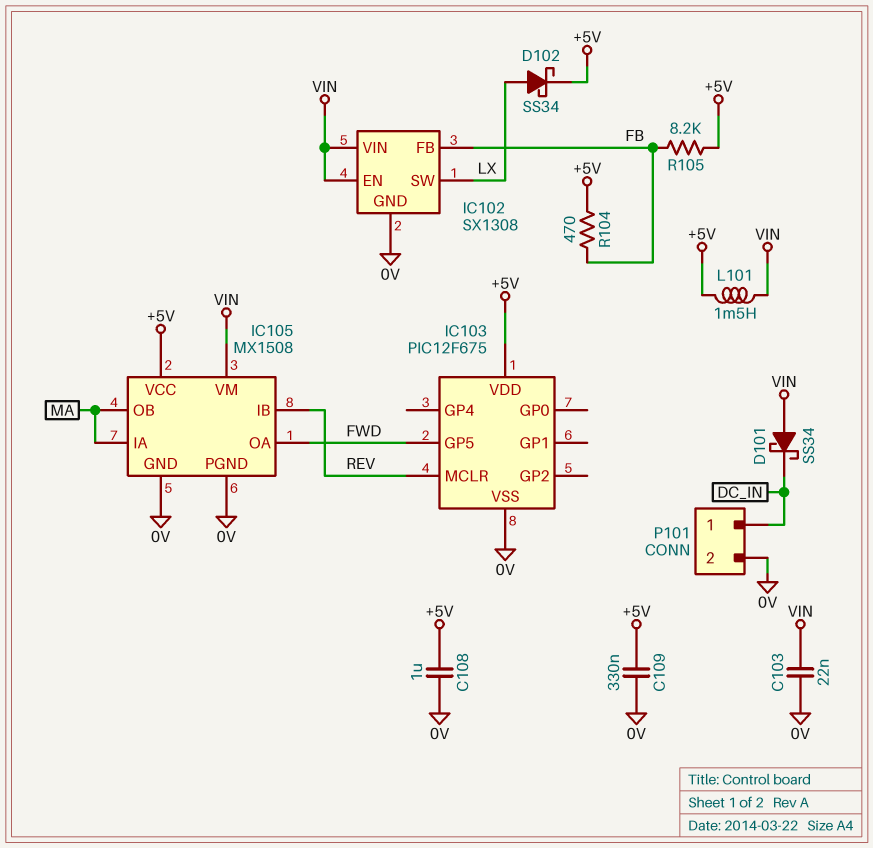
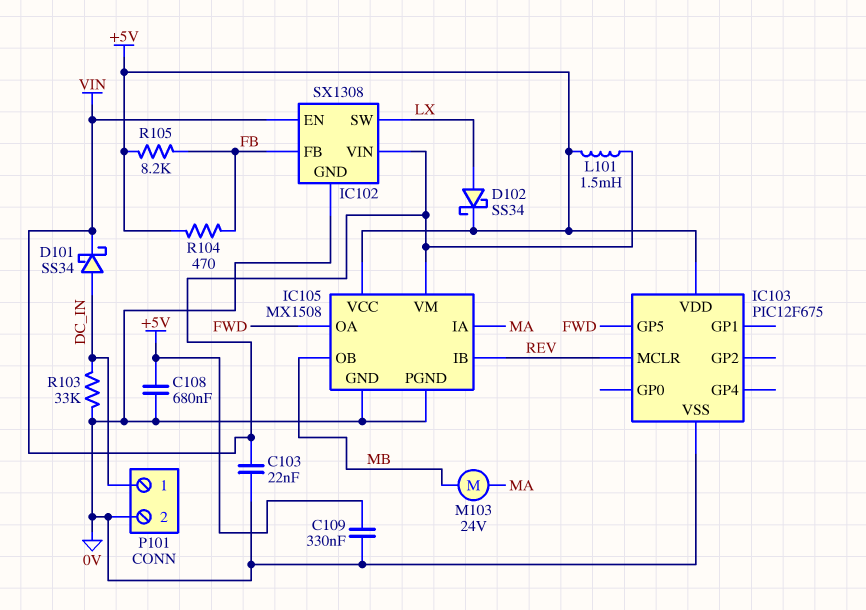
C108: 1uF (+5V, 0V) -> 680nF (+5V, 0V)
D101: schottky SS34 (A VIN, K DC_IN) -> schottky SS34 (A DC_IN, K VIN)
IC105 pin OB: MA -> MB
M103: none -> motor 24V (MA, MB)
R103: none -> 33k (0V, DC_IN)

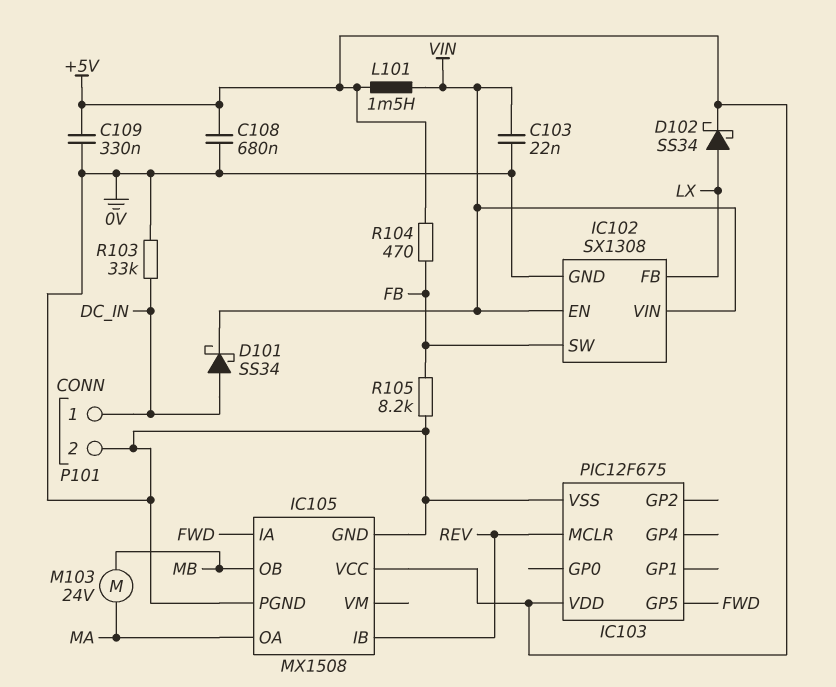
IC102 pin FB: FB -> LX
IC102 pin SW: LX -> FB
IC105 pin IA: MA -> FWD
IC105 pin OA: FWD -> MA
IC105 pin VM: VIN -> none
R105: 8.2k (+5V, FB) -> 8.2k (0V, FB)

